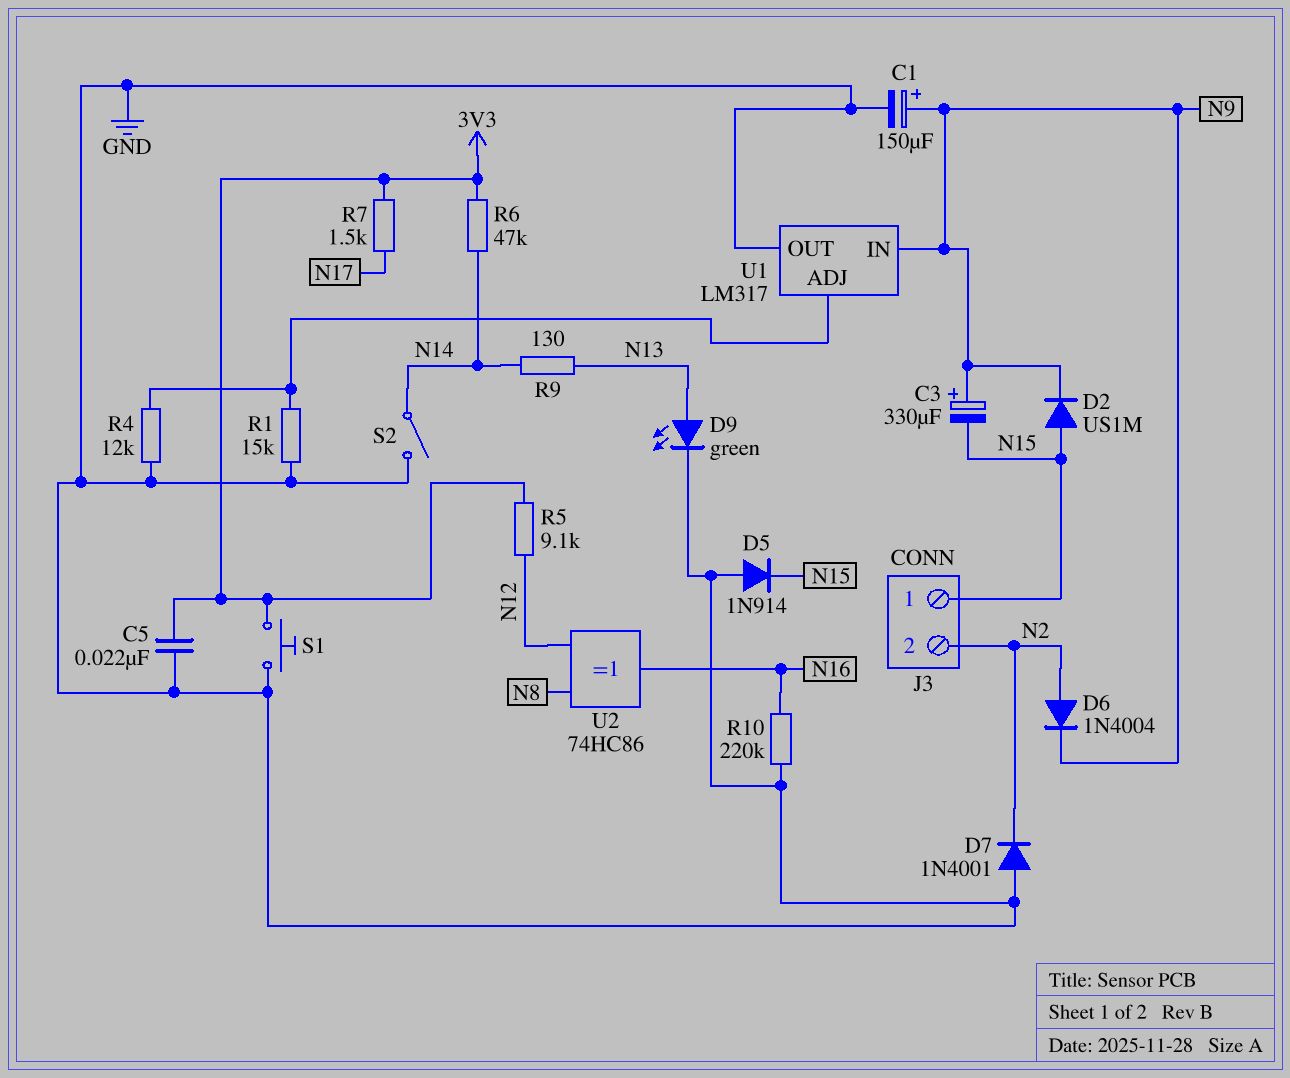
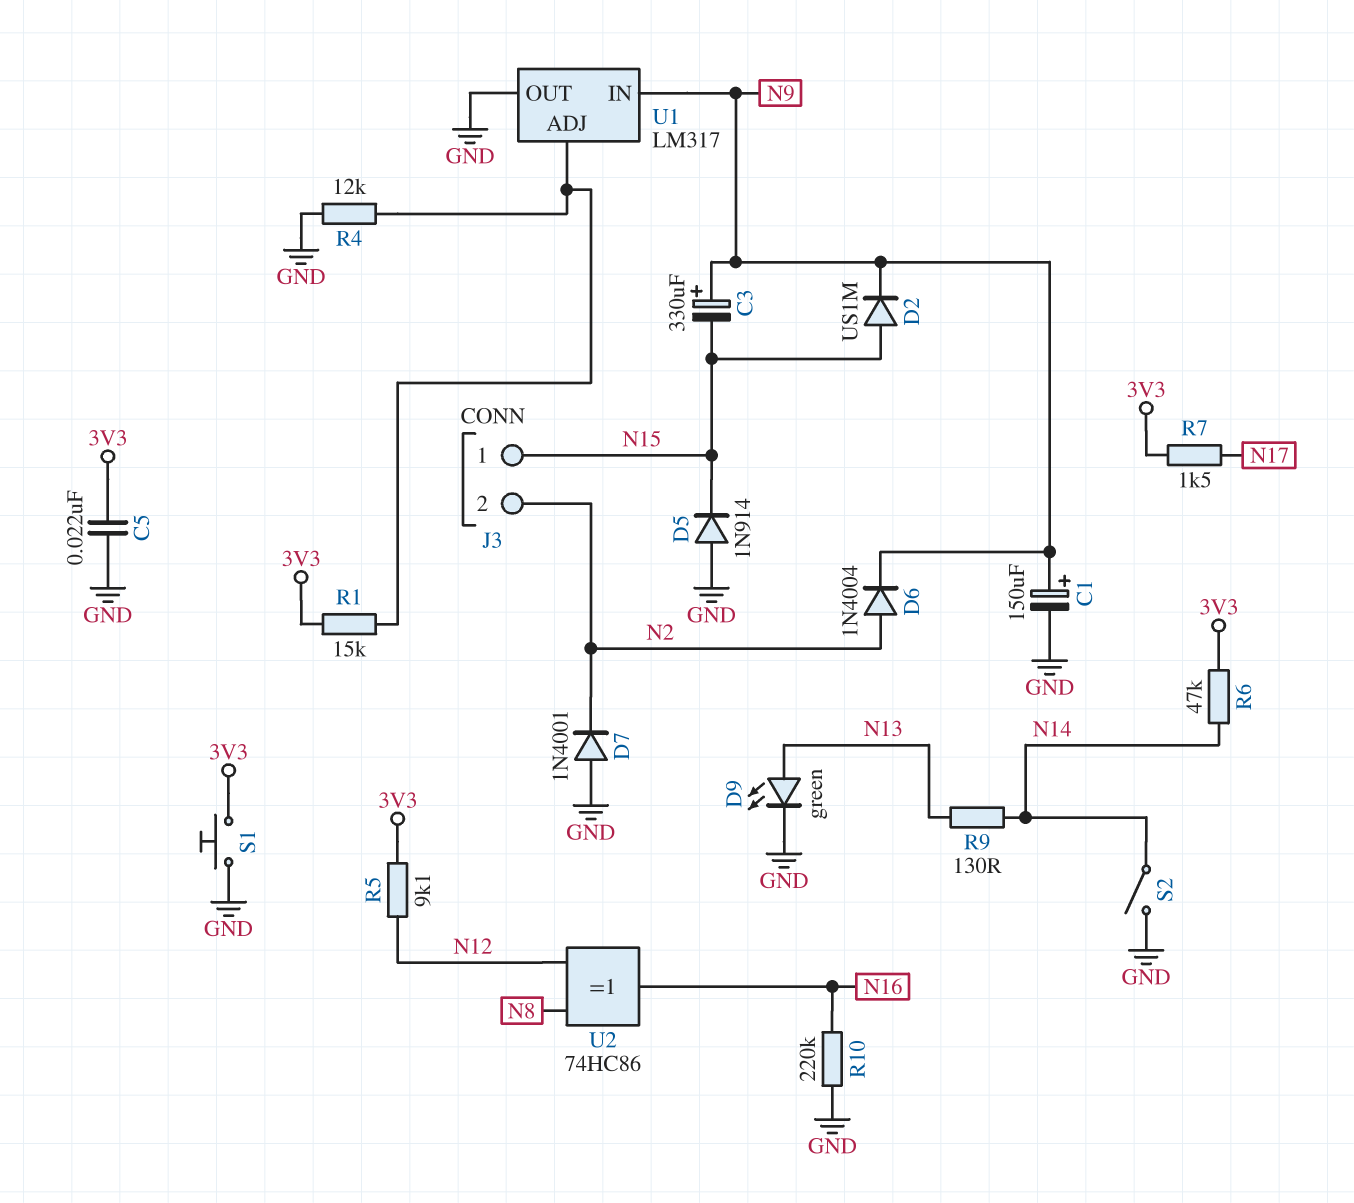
R1: 15k (GND, U1/ADJ) -> 15k (3V3, U1/ADJ)

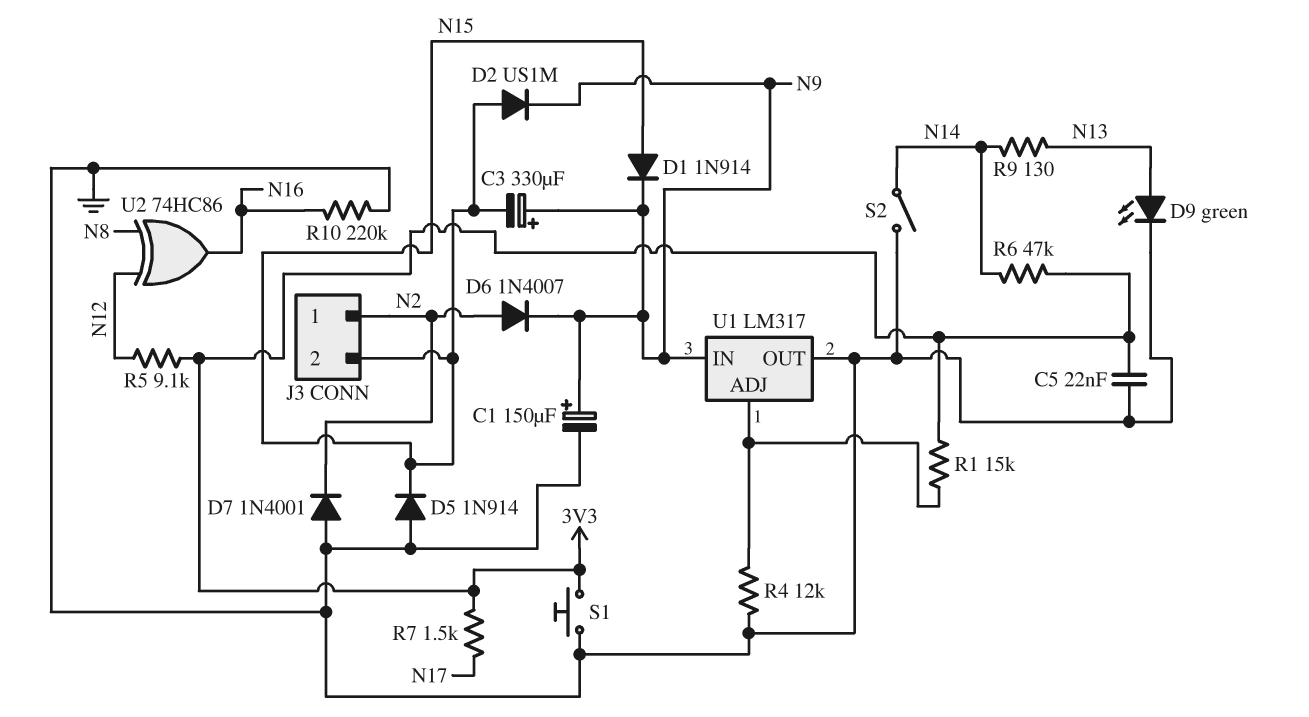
D1: none -> diode 1N914 (A N15, K N9)
D6: diode 1N4004 (A N2, K N9) -> diode 1N4007 (A N2, K N9)
J3 pin 1: N15 -> N2
J3 pin 2: N2 -> N15

